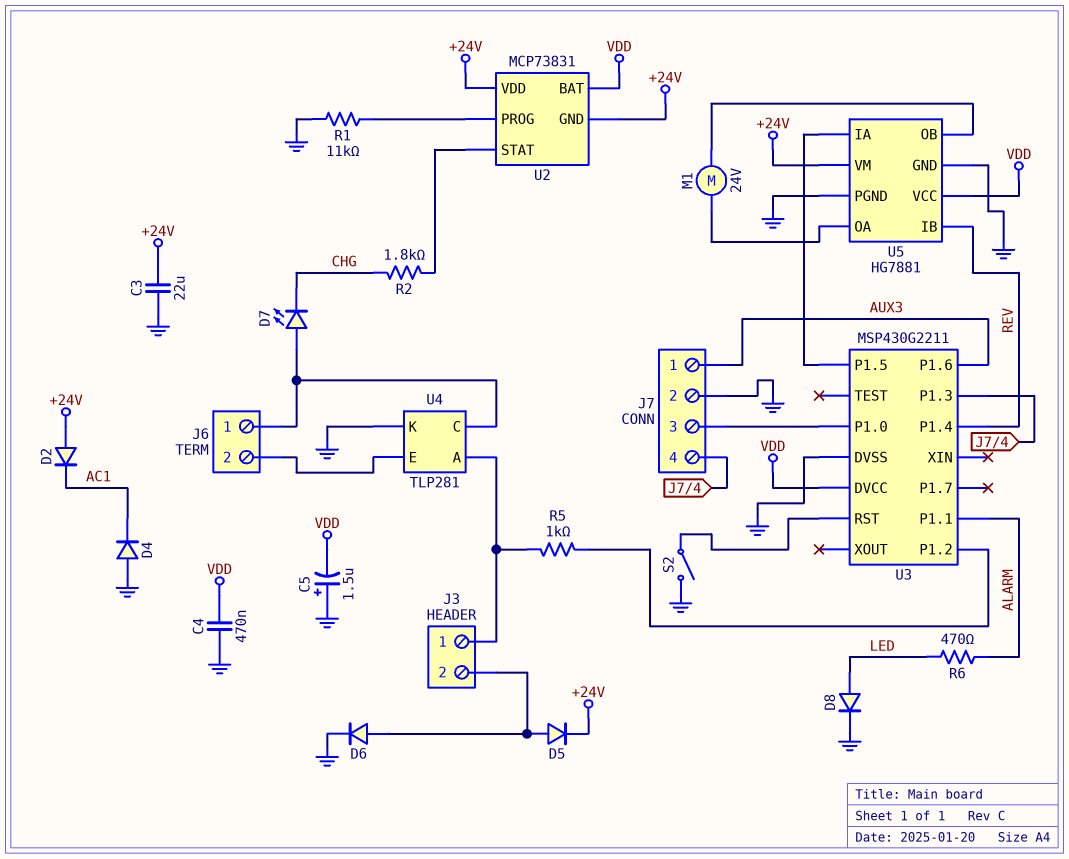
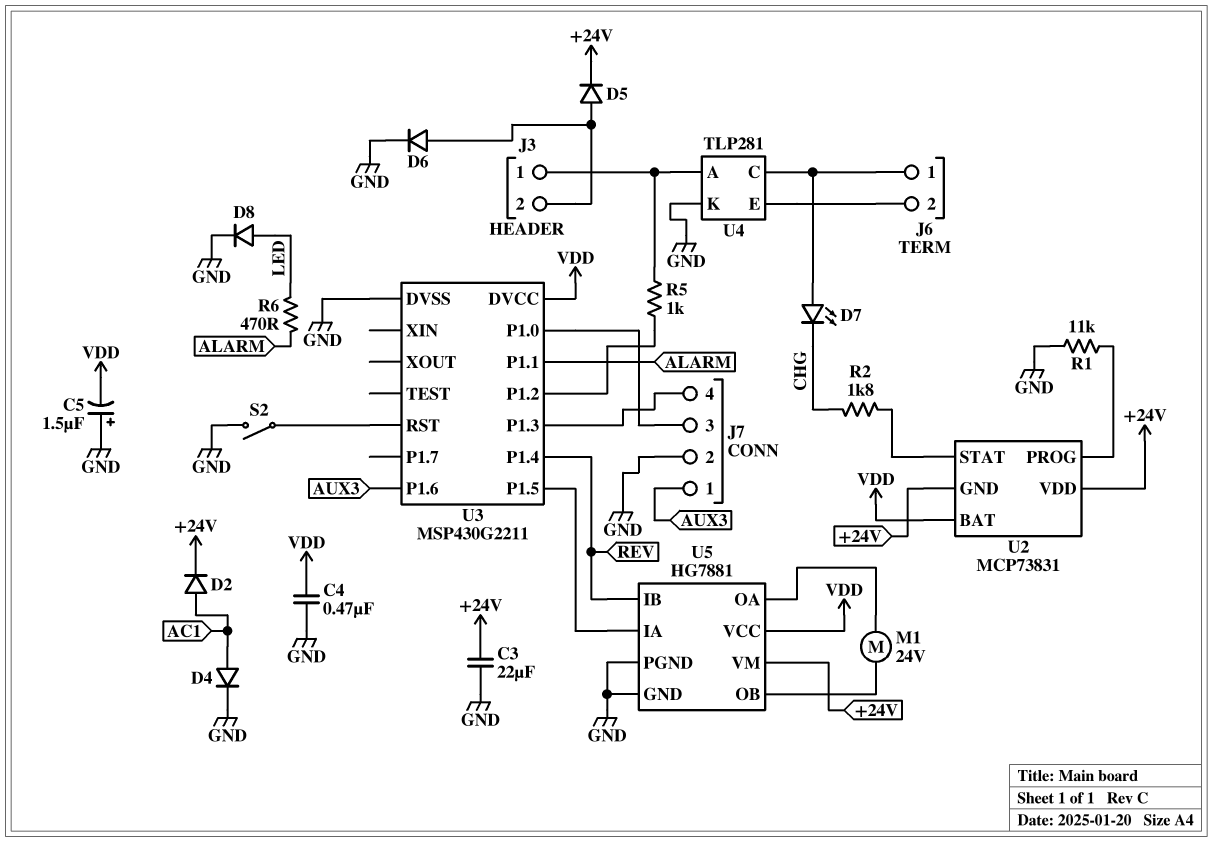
D2: diode (A +24V, K AC1) -> diode (A AC1, K +24V)
D4: diode (A GND, K AC1) -> diode (A AC1, K GND)

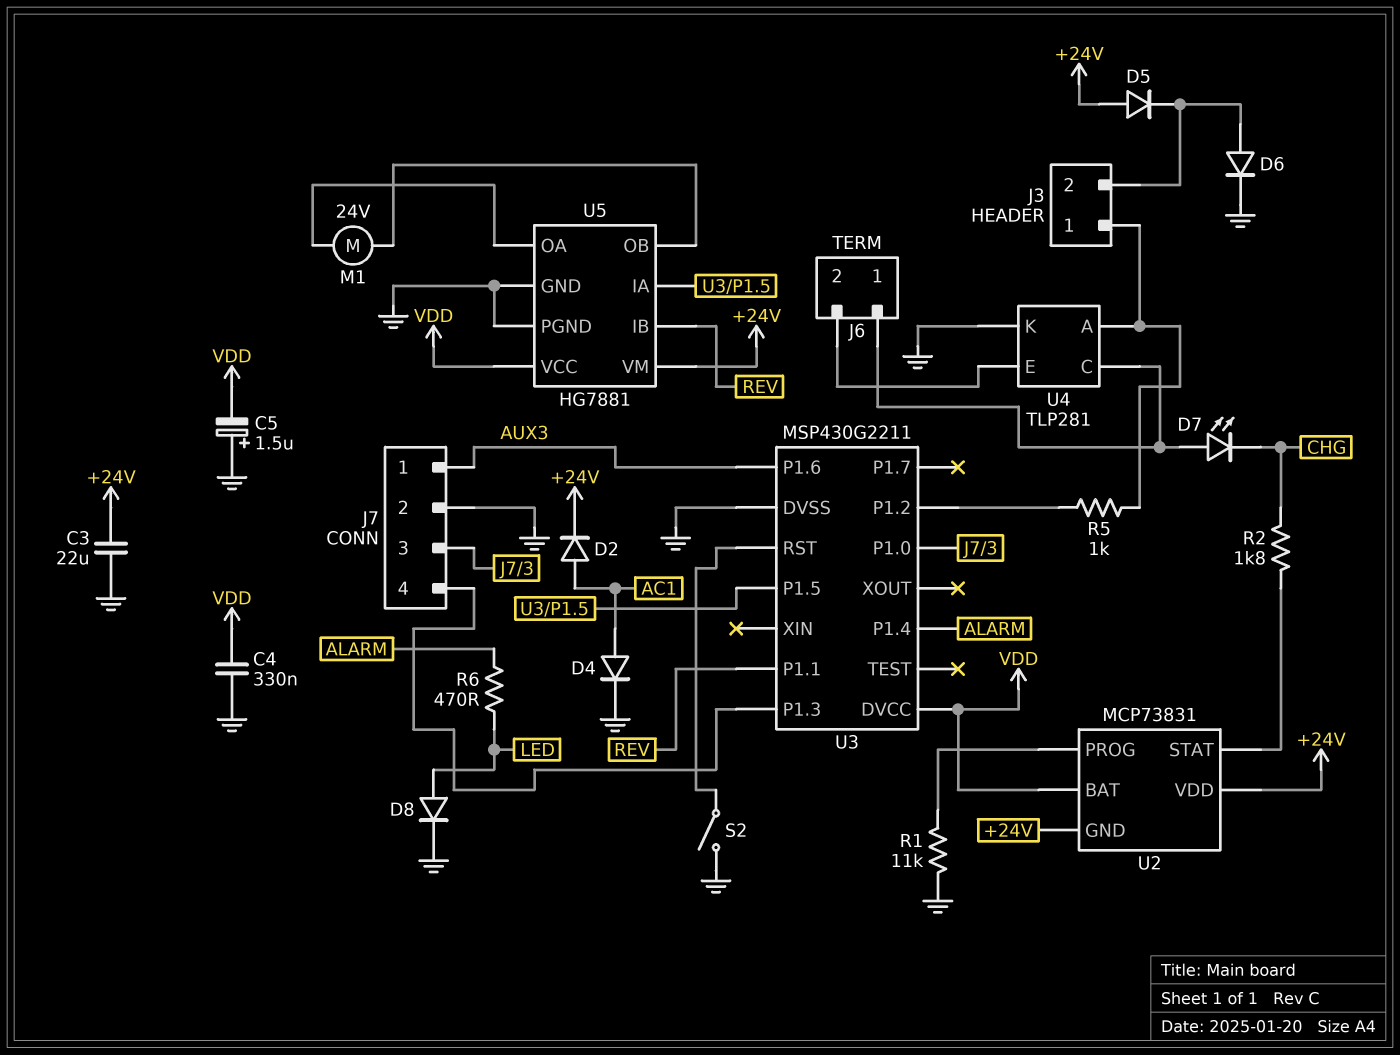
C4: 470nF (GND, VDD) -> 330nF (GND, VDD)
D5: diode (A J3/2, K +24V) -> diode (A +24V, K J3/2)
U3 pin P1.1: ALARM -> REV
U3 pin P1.4: REV -> ALARM

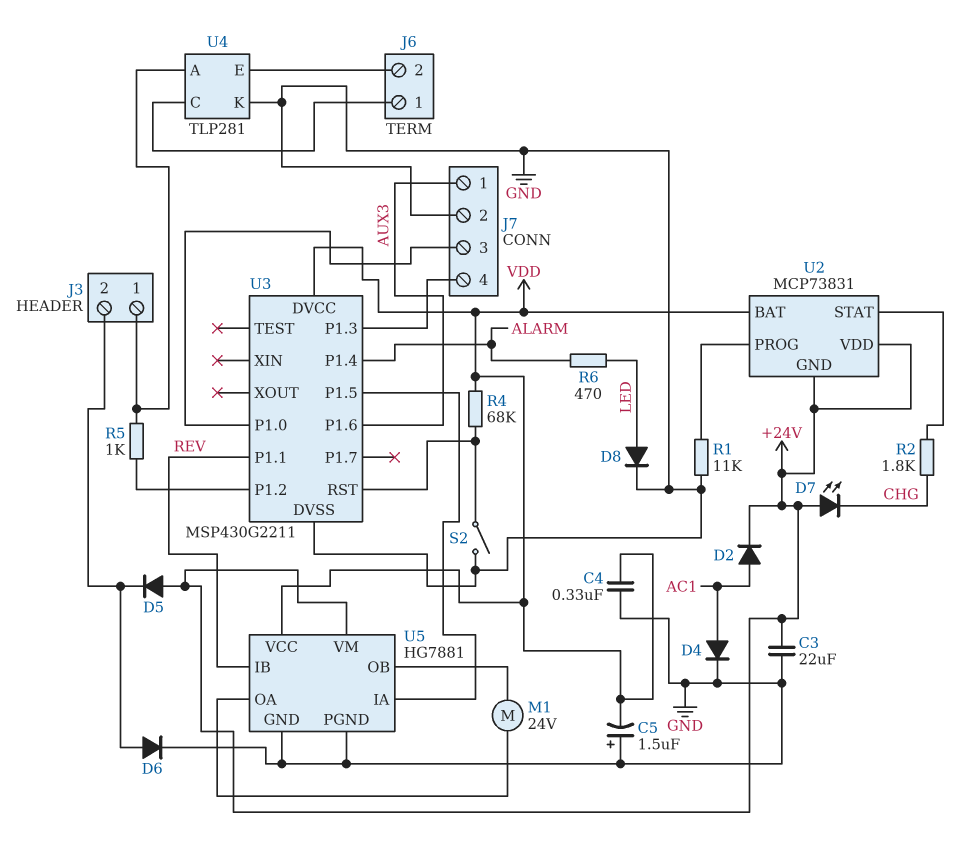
D7: LED (A J6/1, K CHG) -> LED (A +24V, K CHG)
R4: none -> 68k (U3/RST, VDD)

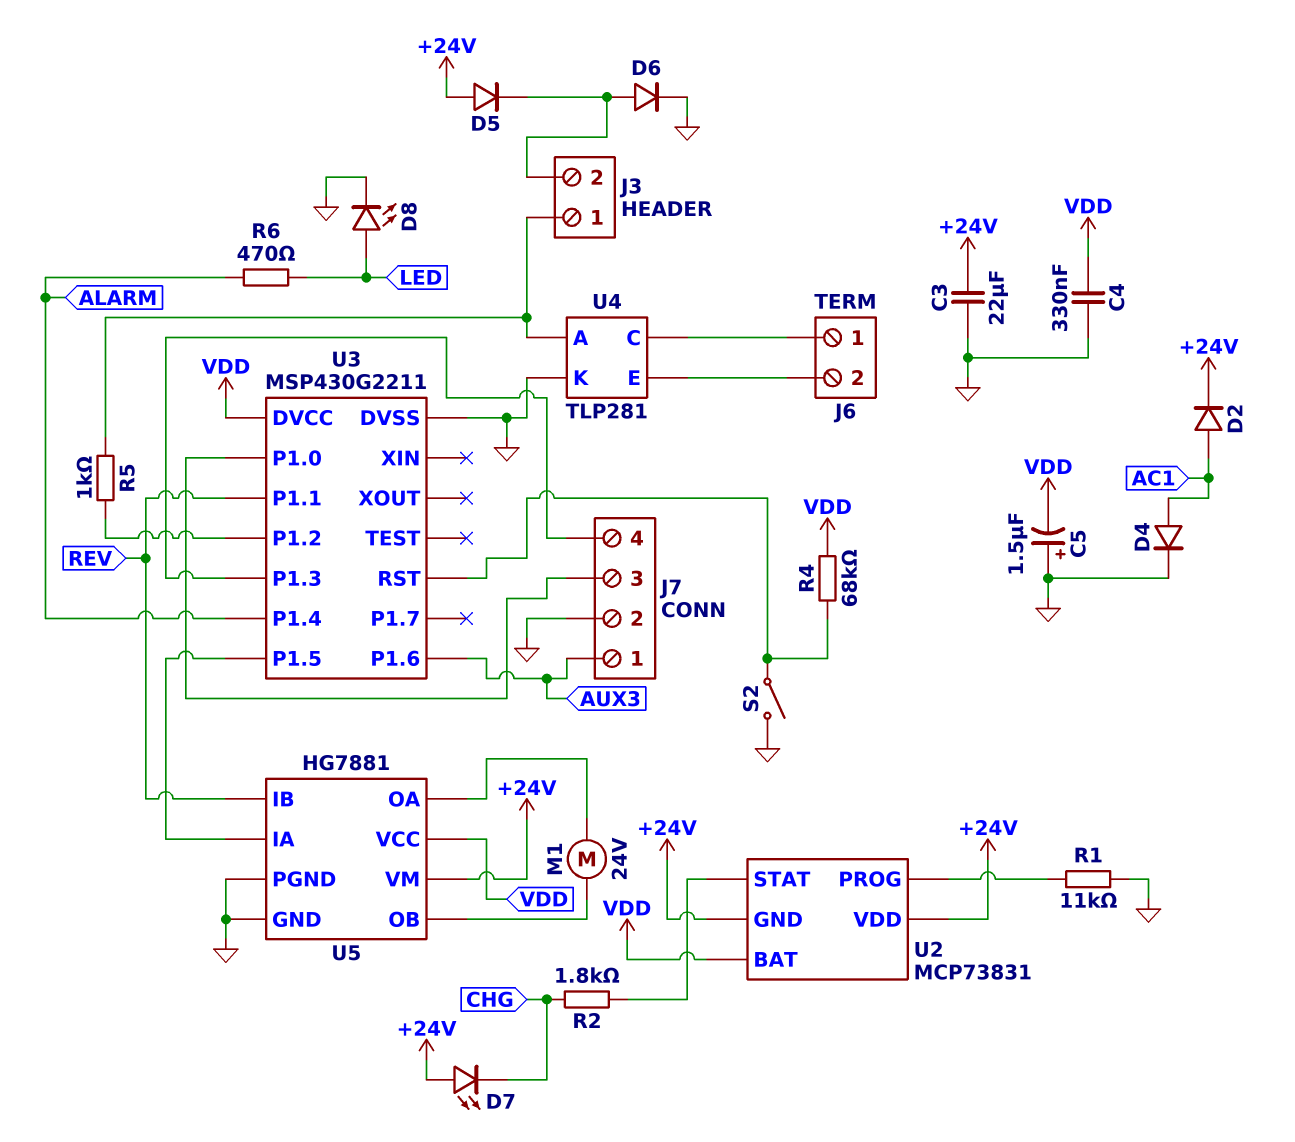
D8: diode (A LED, K GND) -> LED (A LED, K GND)

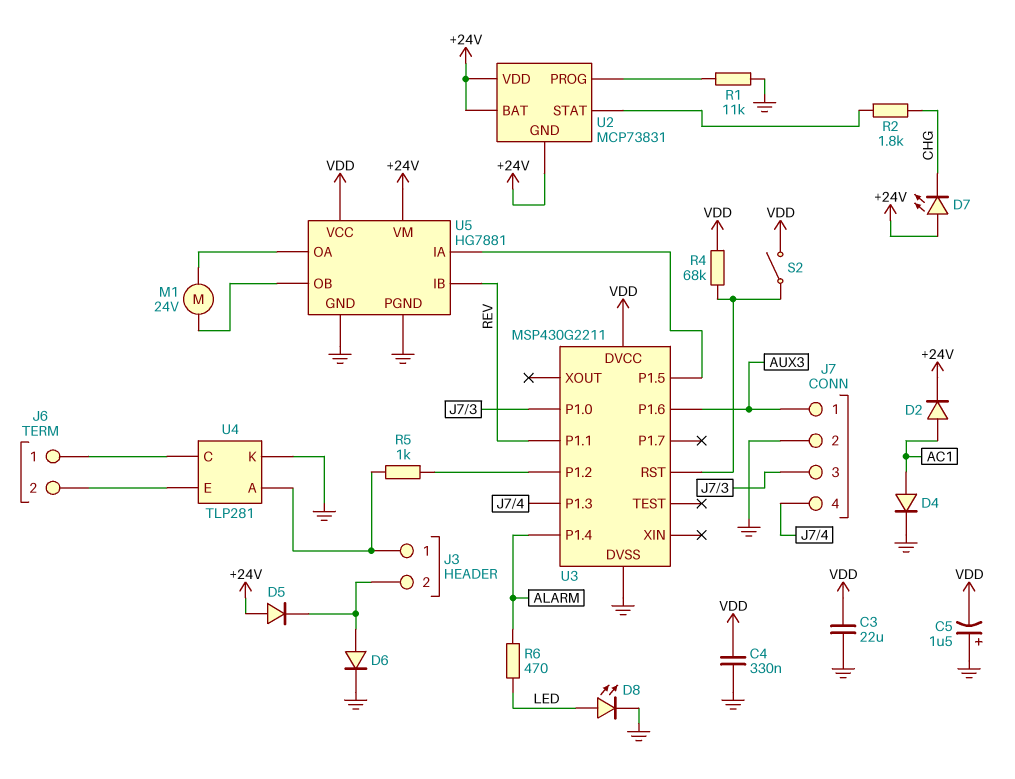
C3: 22uF (+24V, GND) -> 22uF (GND, VDD)
S2: switch (GND, U3/RST) -> switch (U3/RST, VDD)
U2 pin BAT: VDD -> +24V

